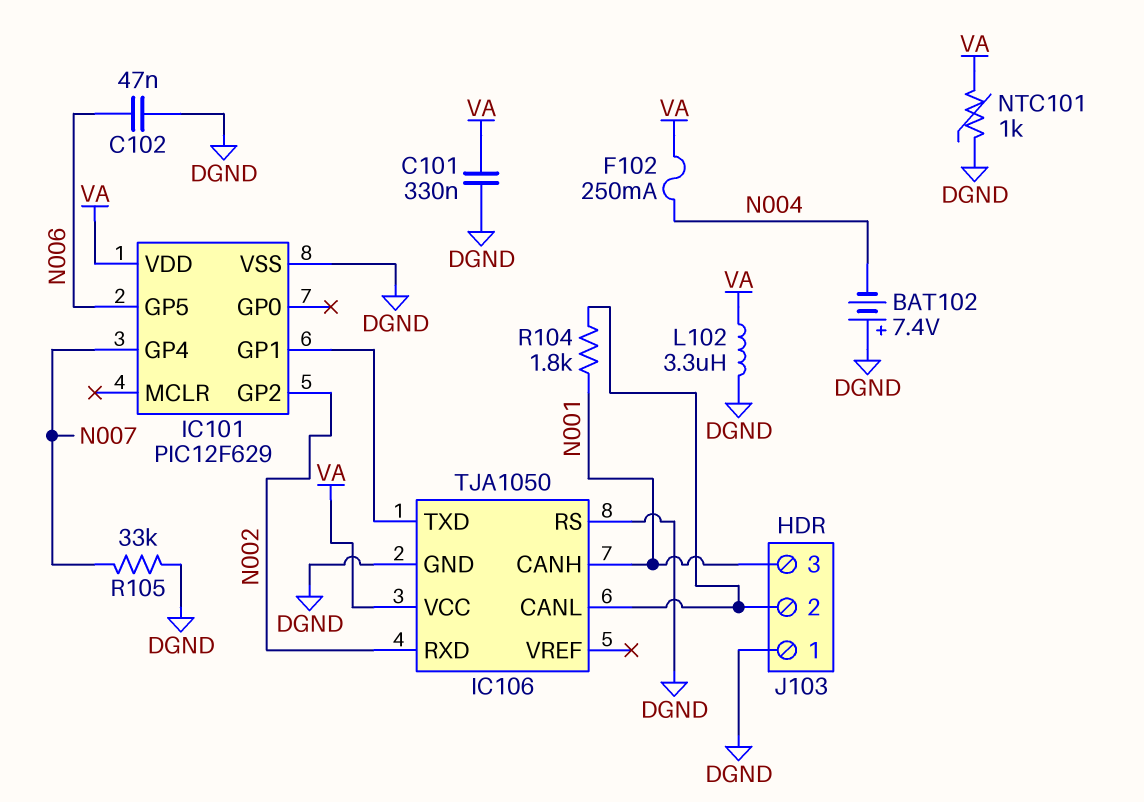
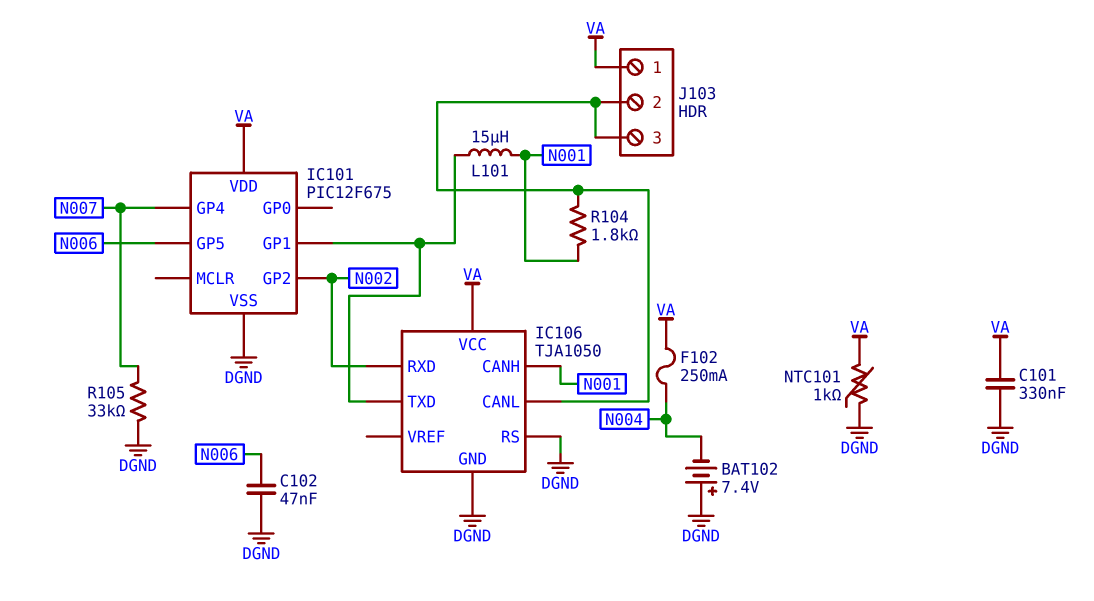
IC101: PIC12F629 -> PIC12F675
J103 pin 1: DGND -> VA
J103 pin 3: N001 -> IC106/CANL
L101: none -> 15uH (IC101/GP1, N001)
L102: 3.3uH (DGND, VA) -> none

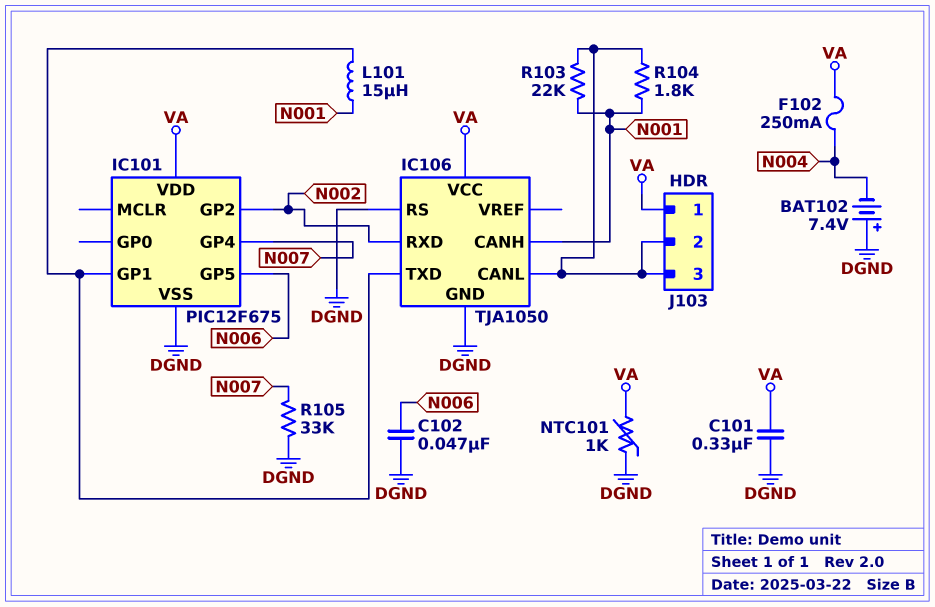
R103: none -> 22k (IC106/CANL, N001)

